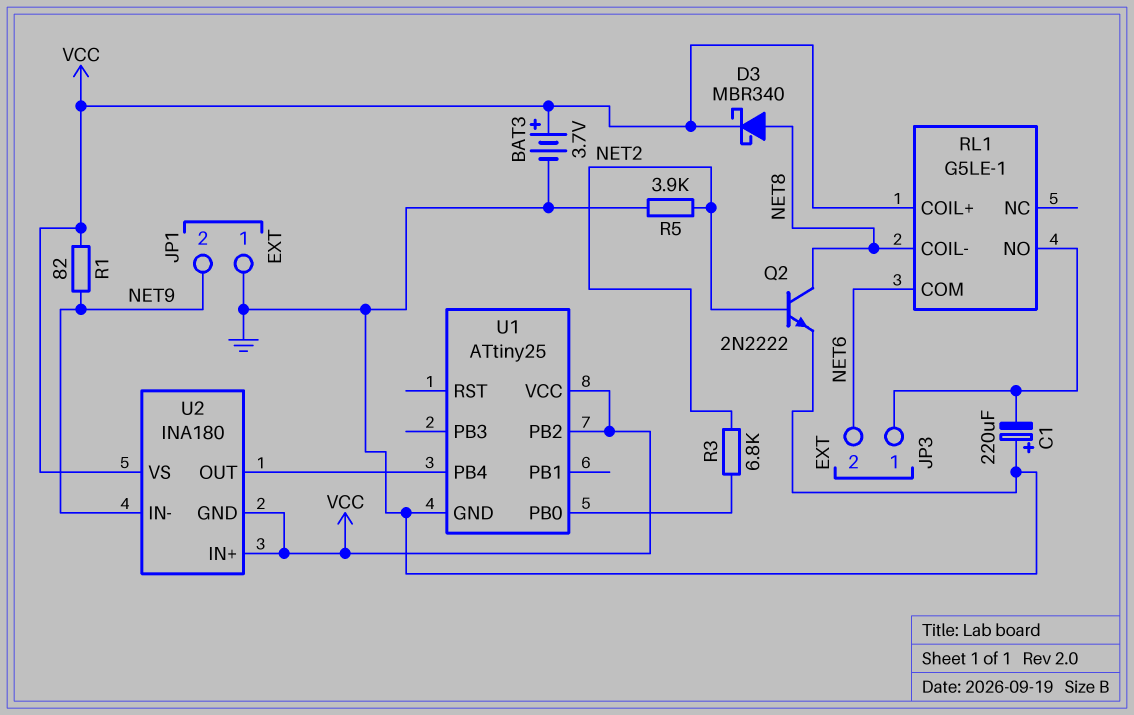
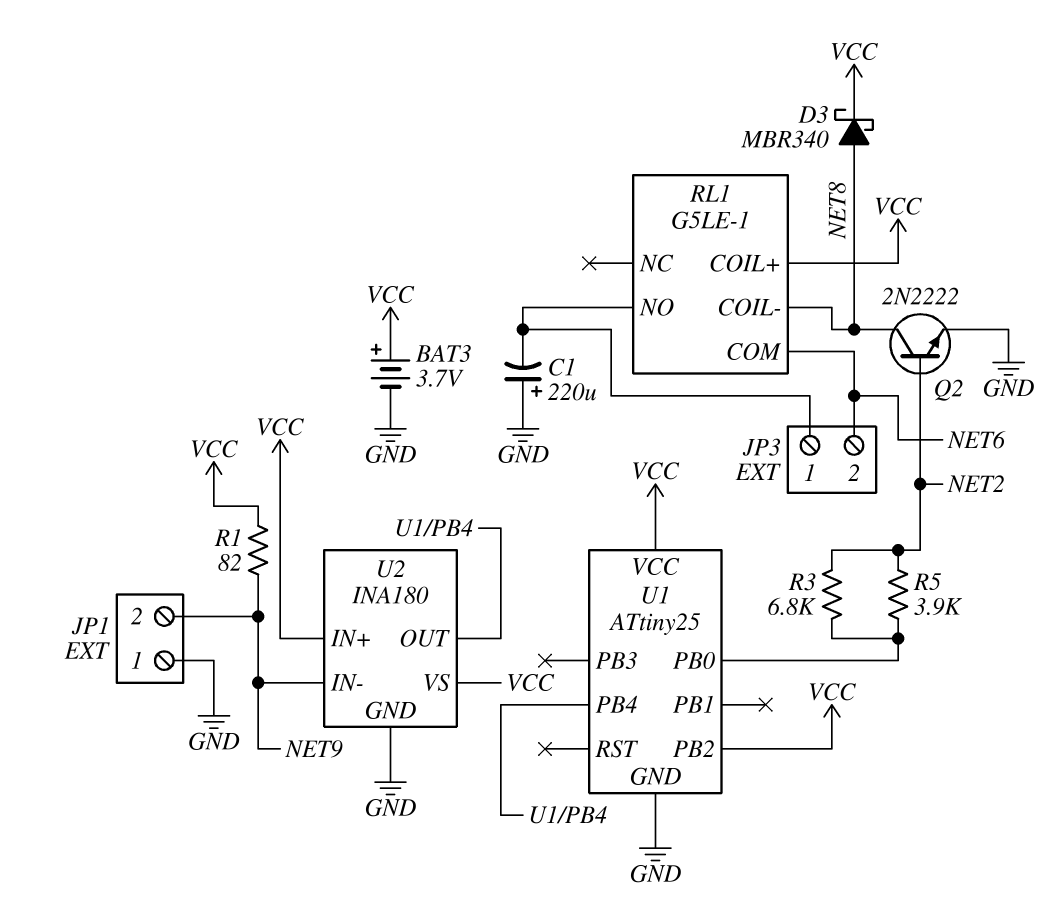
R5: 3.9k (GND, NET2) -> 3.9k (NET2, U1/PB0)
U2 pin GND: VCC -> GND

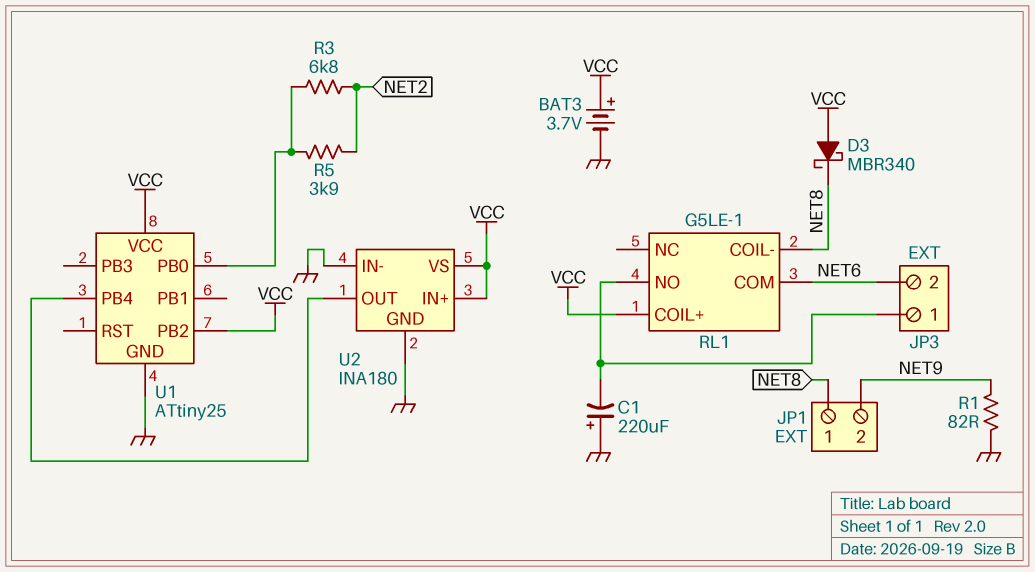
D3: schottky MBR340 (A NET8, K VCC) -> schottky MBR340 (A VCC, K NET8)
JP1 pin 1: GND -> NET8
Q2: NPN 2N2222 (B NET2, C NET8, E GND) -> none
R1: 82 (NET9, VCC) -> 82 (GND, NET9)
U2 pin IN-: NET9 -> GND

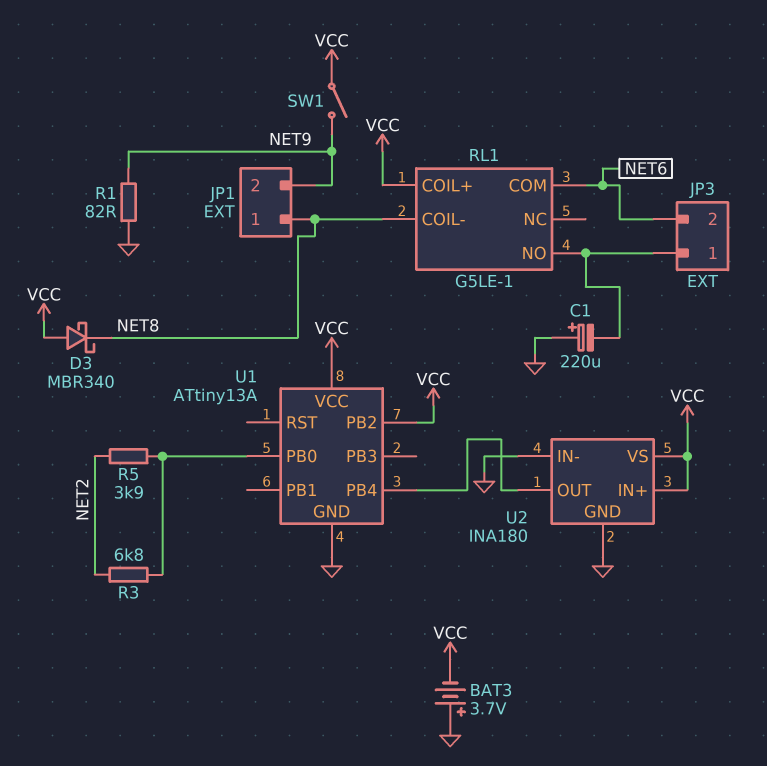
BAT3: 3.7V (plus VCC, minus GND) -> 3.7V (plus GND, minus VCC)
SW1: none -> switch (NET9, VCC)
U1: ATtiny25 -> ATtiny13A

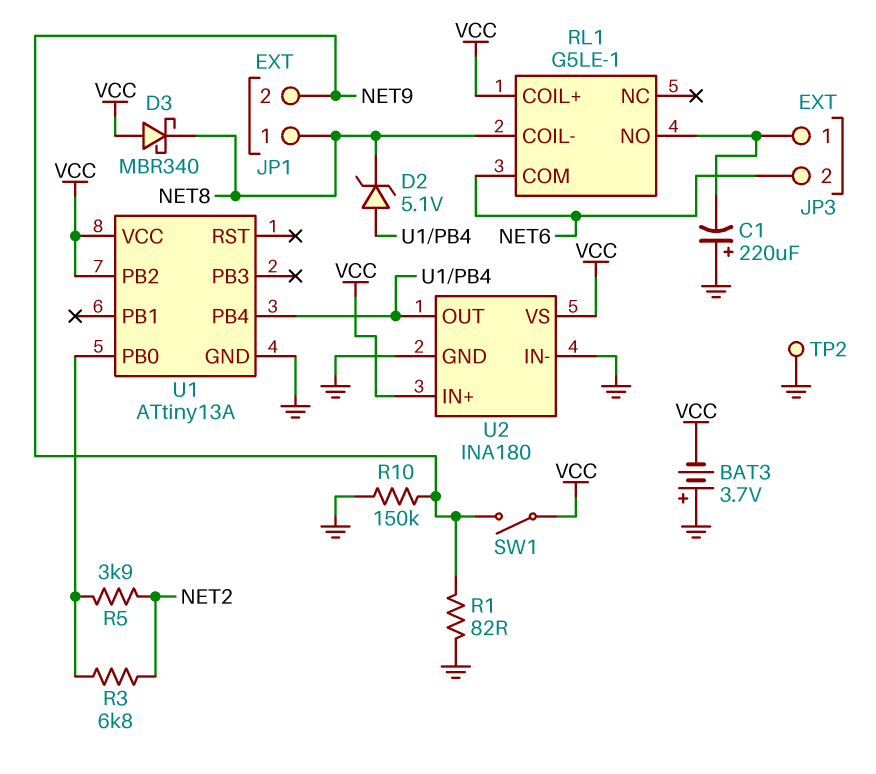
D2: none -> zener 5.1V (A U1/PB4, K NET8)
R10: none -> 150k (GND, NET9)
TP2: none -> test point (GND)

